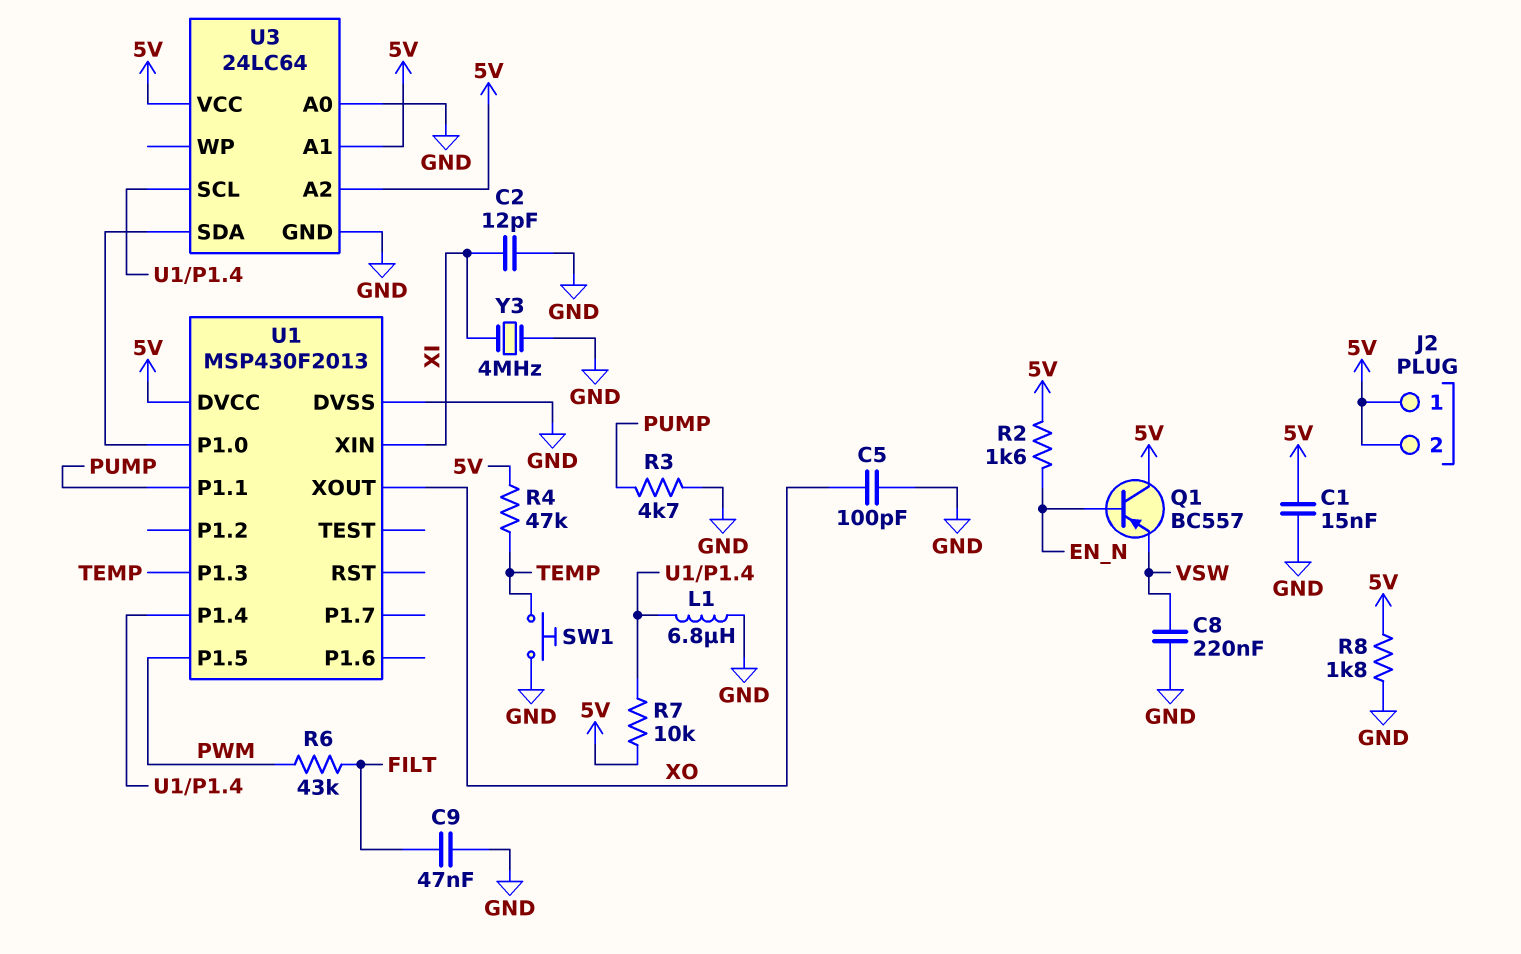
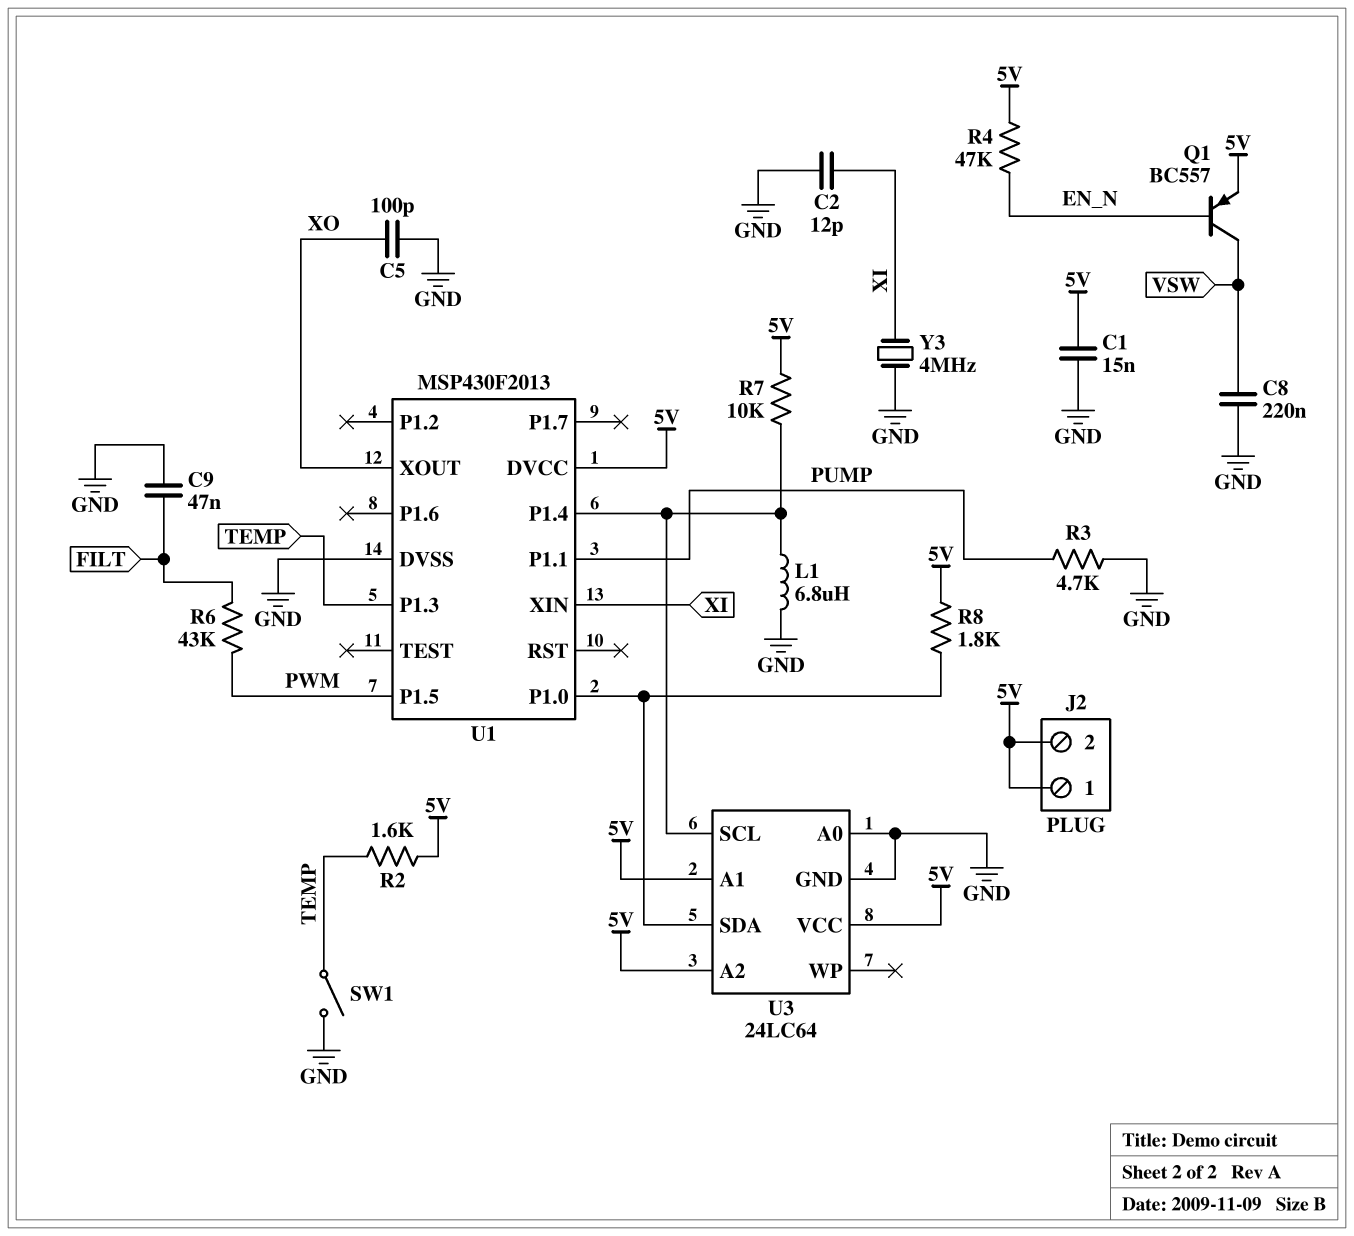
Q1: PNP BC557 (B EN_N, C 5V, E VSW) -> PNP BC557 (B EN_N, C VSW, E 5V)
R2: 1.6k (5V, EN_N) -> 1.6k (5V, TEMP)
R4: 47k (5V, TEMP) -> 47k (5V, EN_N)
R8: 1.8k (5V, GND) -> 1.8k (5V, U1/P1.0)
SW1: button (GND, TEMP) -> switch (GND, TEMP)

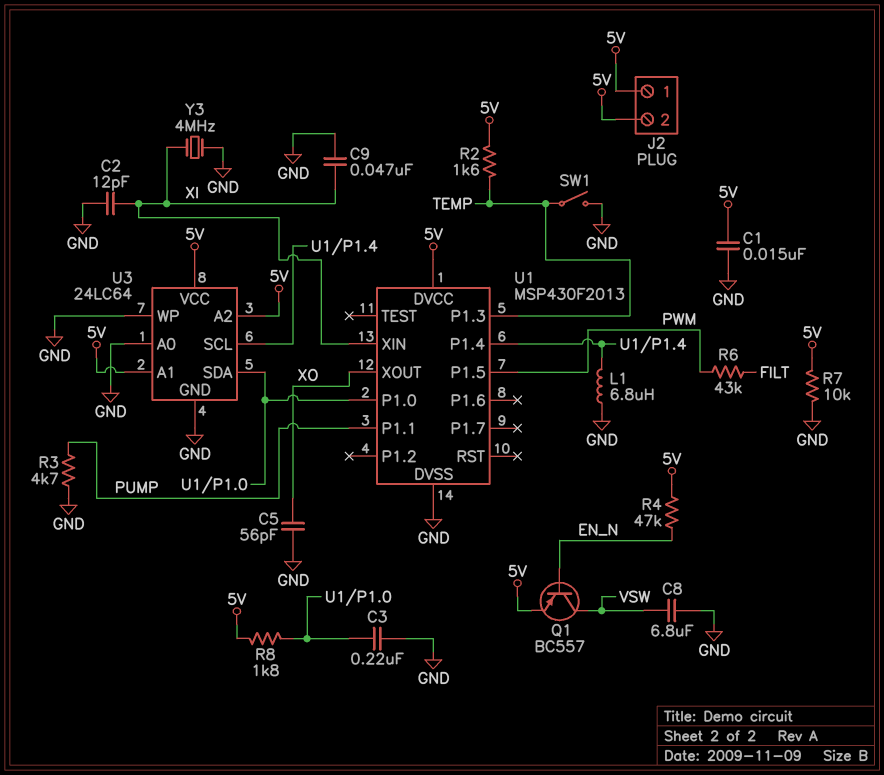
C3: none -> 220nF (GND, U1/P1.0)
C5: 100pF (GND, XO) -> 56pF (GND, XO)
C8: 220nF (GND, VSW) -> 6.8uF (GND, VSW)
C9: 47nF (FILT, GND) -> 47nF (GND, XI)
R7: 10k (5V, U1/P1.4) -> 10k (5V, GND)
U3 pin WP: none -> GND

